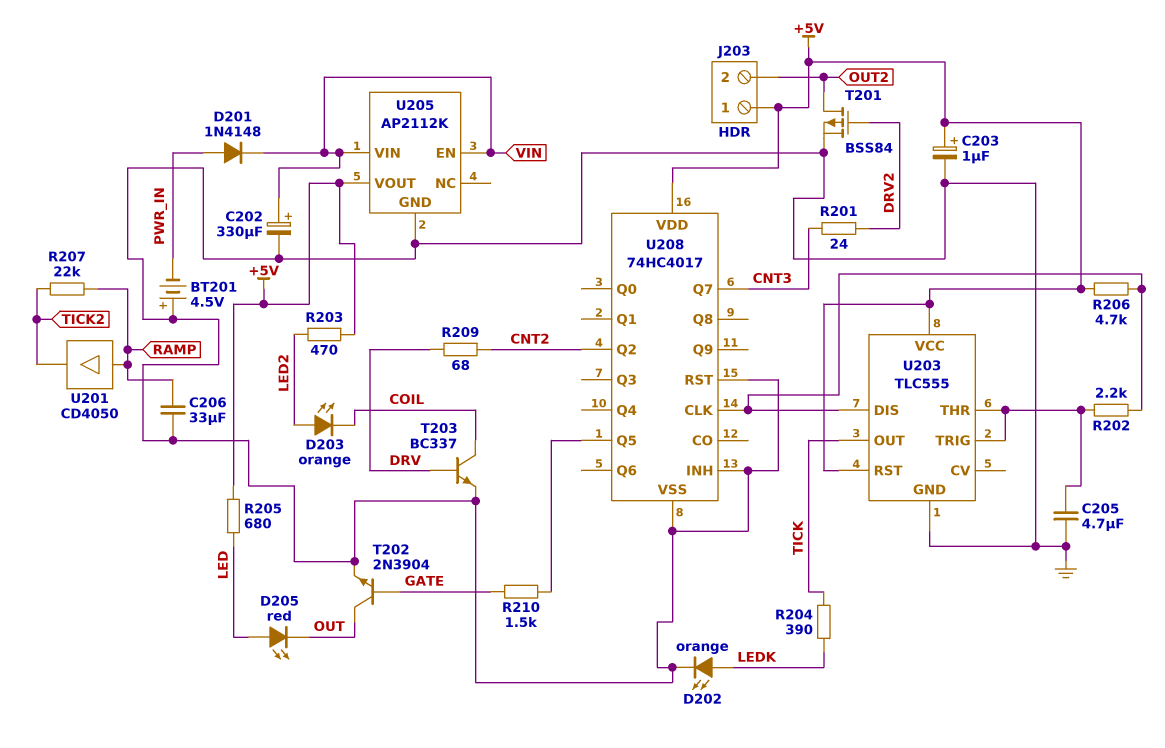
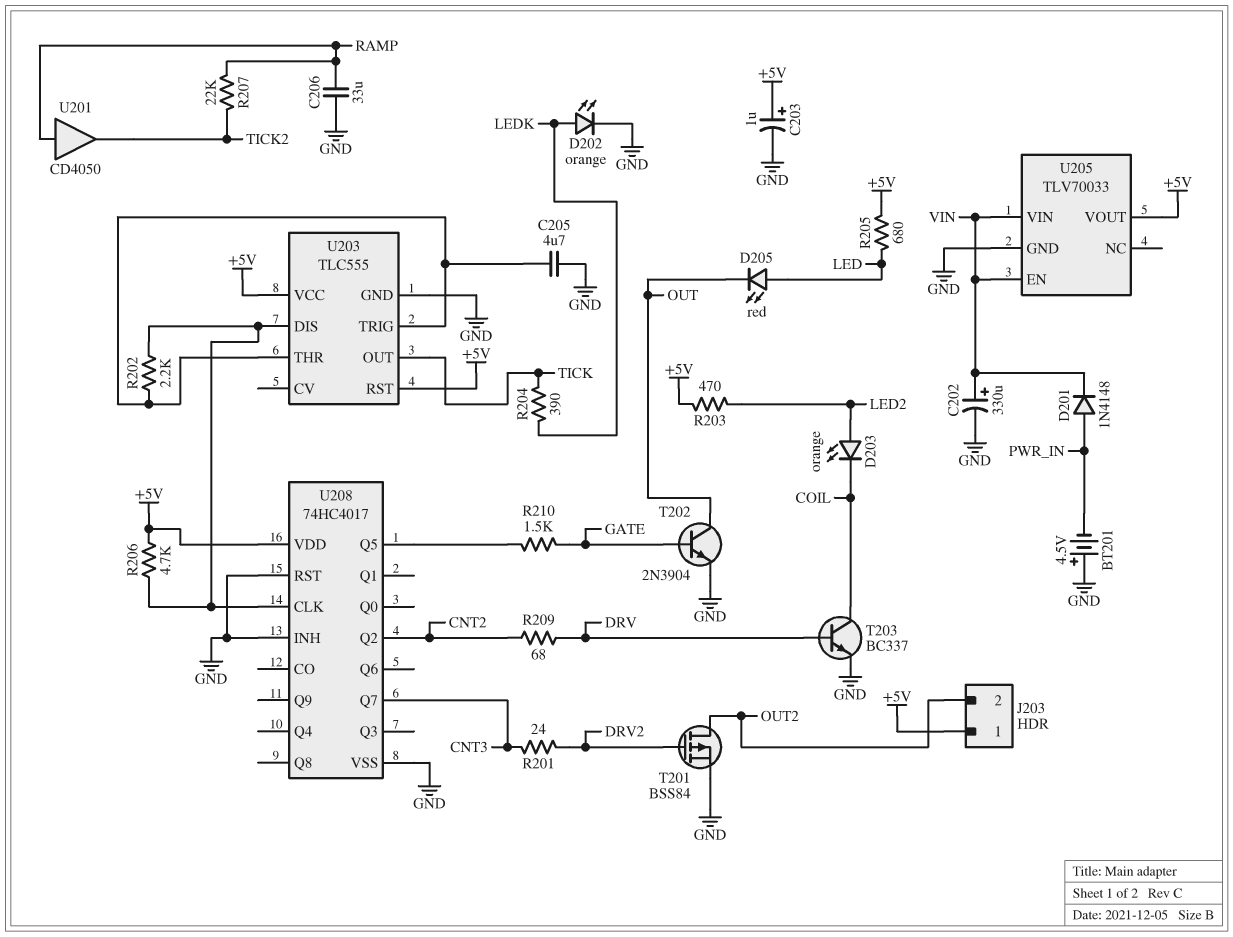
U205: AP2112K -> TLV70033

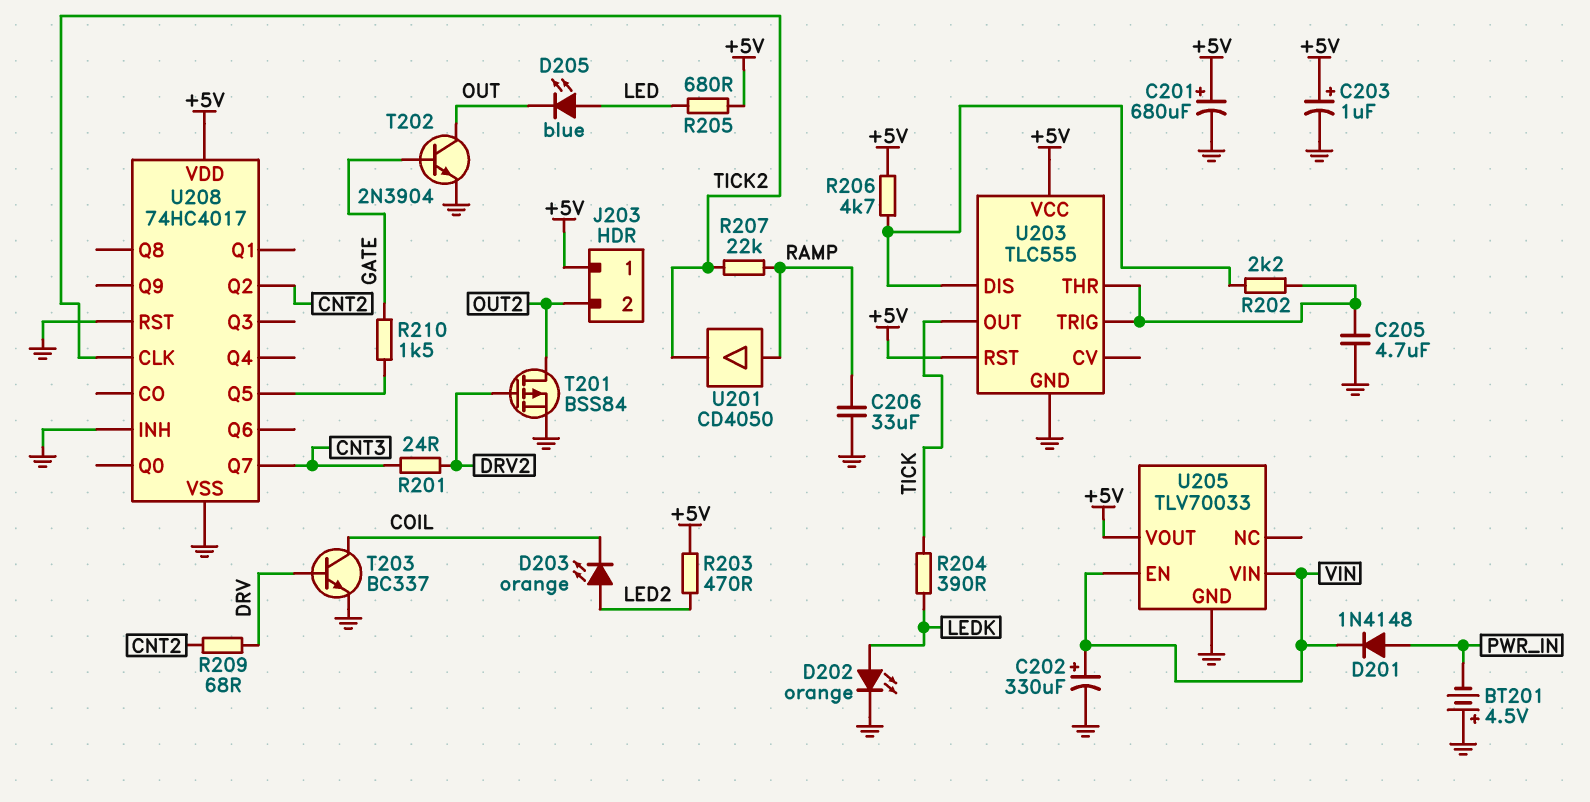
C201: none -> 680uF (plus +5V, minus GND)
D205: LED red (A LED, K OUT) -> LED blue (A LED, K OUT)
U208 pin CLK: U203/DIS -> TICK2

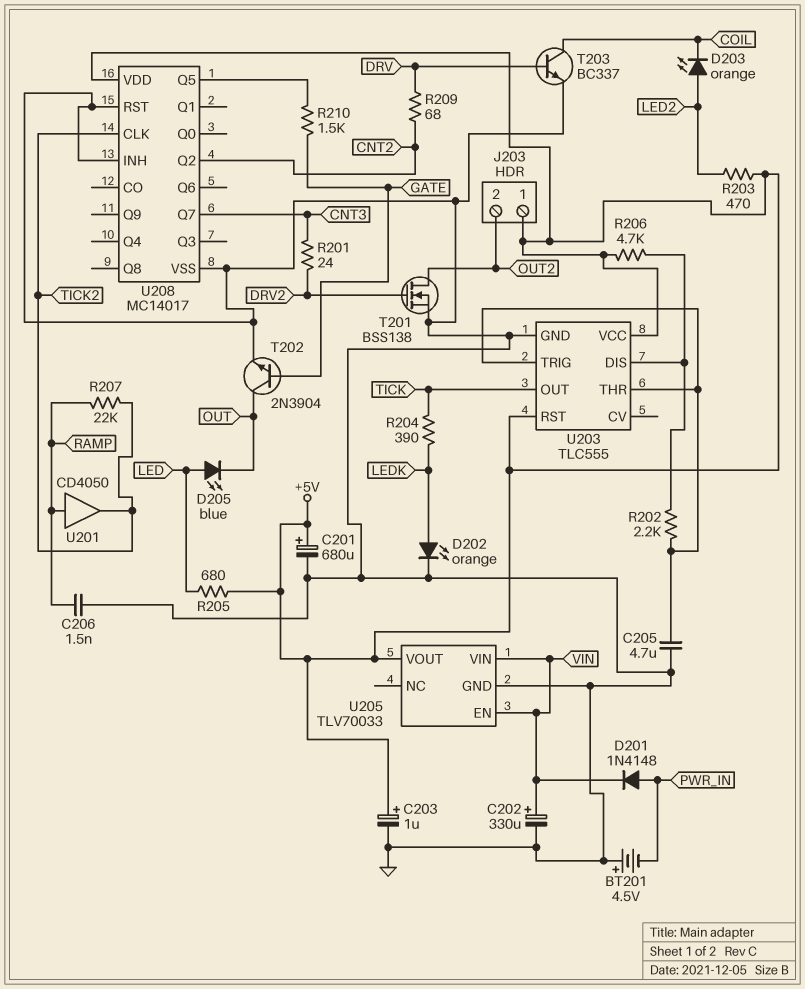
C206: 33uF (GND, RAMP) -> 1.5nF (GND, RAMP)
T201: PMOS BSS84 (G DRV2, D OUT2, S GND) -> NMOS BSS138 (G DRV2, D OUT2, S GND)
U208: 74HC4017 -> MC14017

